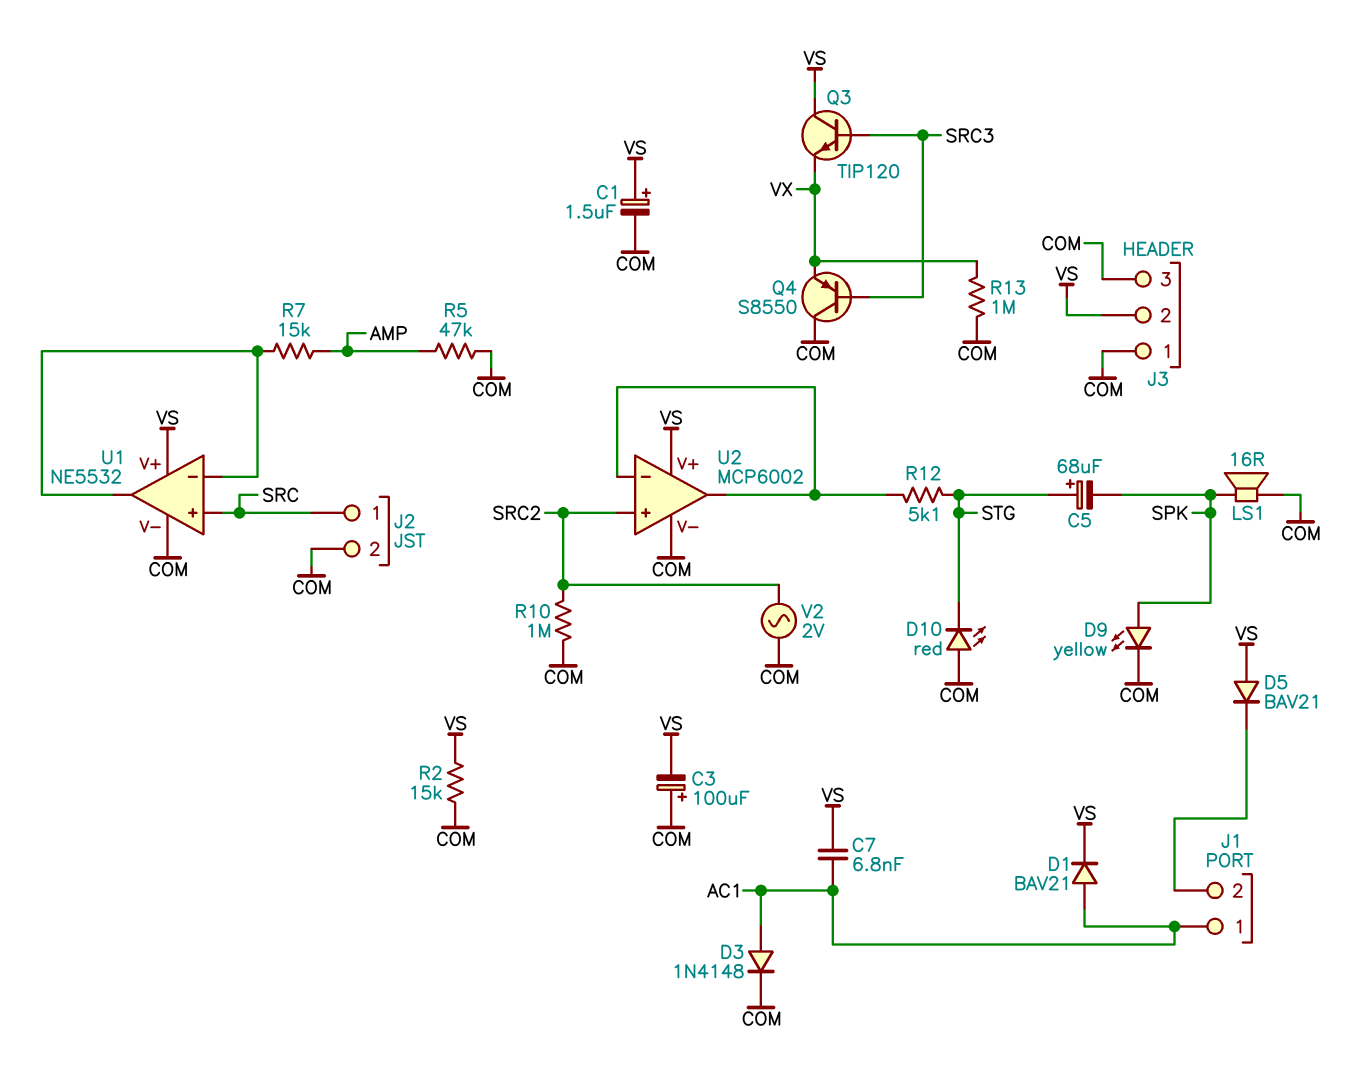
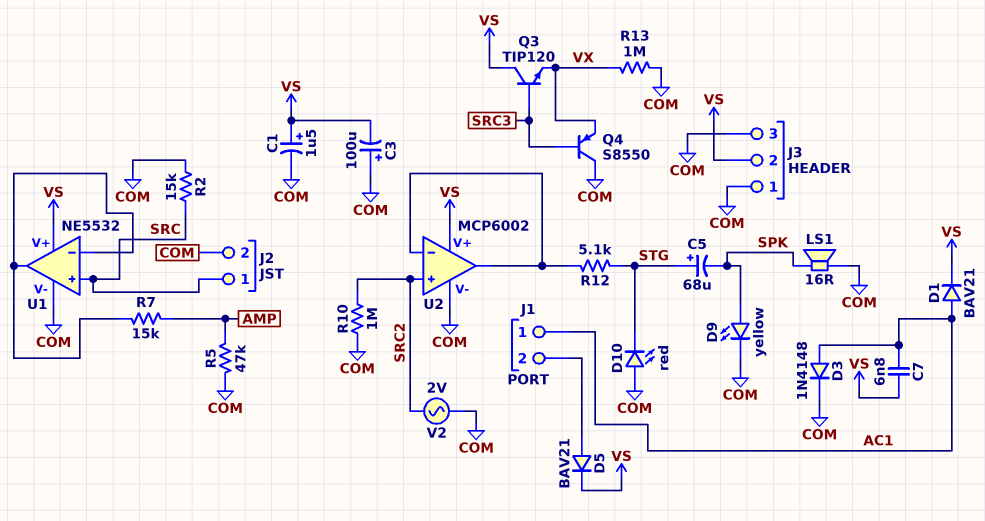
D5: diode BAV21 (A VS, K J1/2) -> diode BAV21 (A J1/2, K VS)
R2: 15k (COM, VS) -> 15k (COM, SRC)

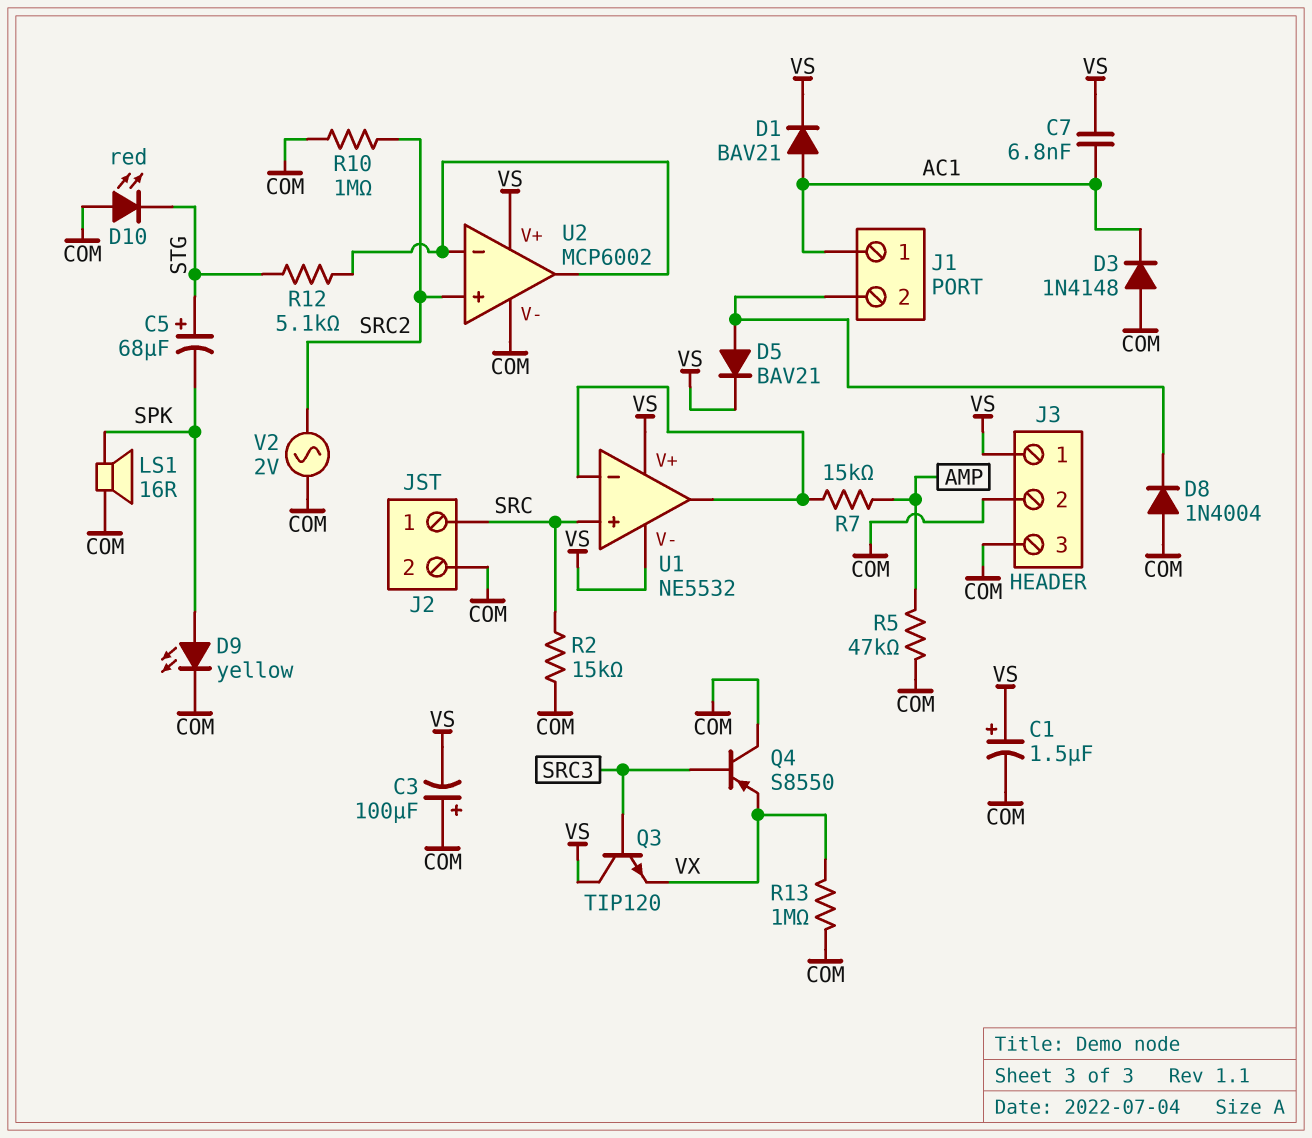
D3: diode 1N4148 (A AC1, K COM) -> diode 1N4148 (A COM, K AC1)
D8: none -> diode 1N4004 (A COM, K J1/2)
J3 pin 1: COM -> VS
J3 pin 2: VS -> COM
U1 pin V-: COM -> VS

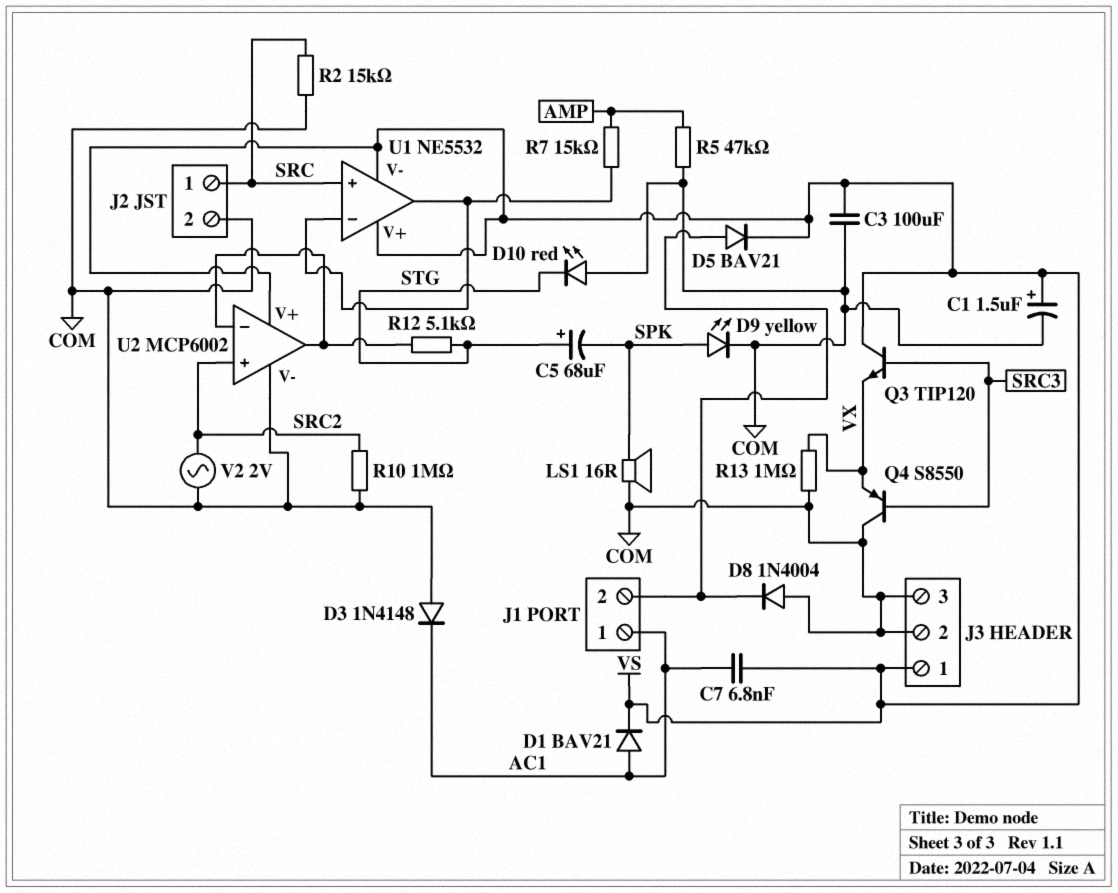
C3: 100uF (plus COM, minus VS) -> 100uF (COM, VS)

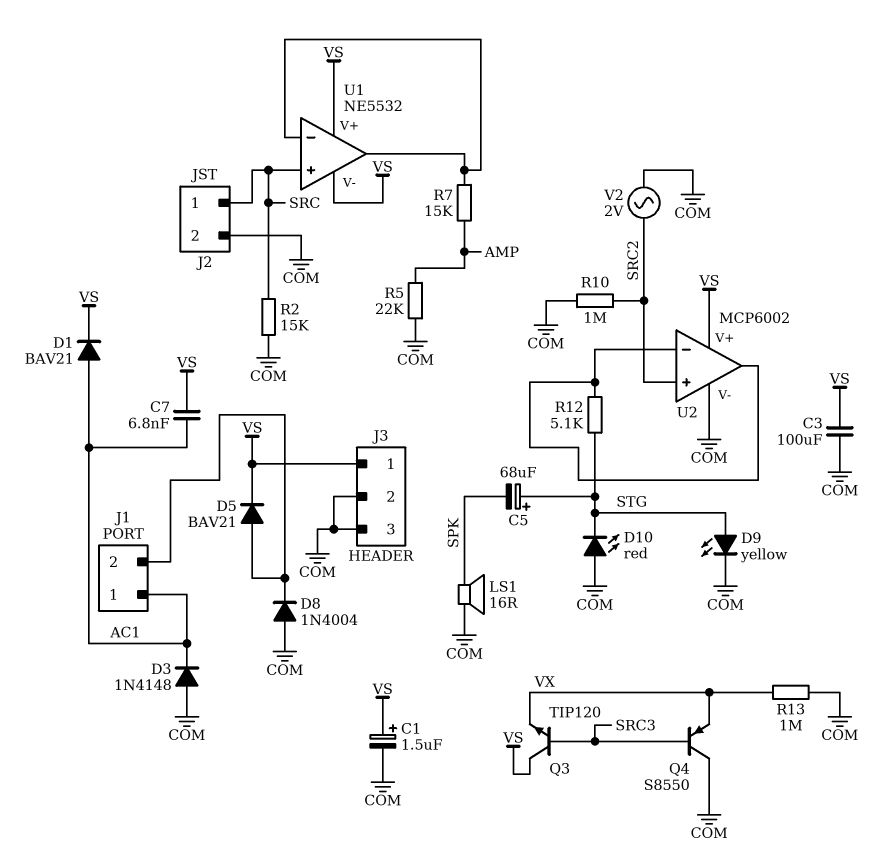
D9: LED yellow (A SPK, K COM) -> LED yellow (A STG, K COM)
R5: 47k (AMP, COM) -> 22k (AMP, COM)

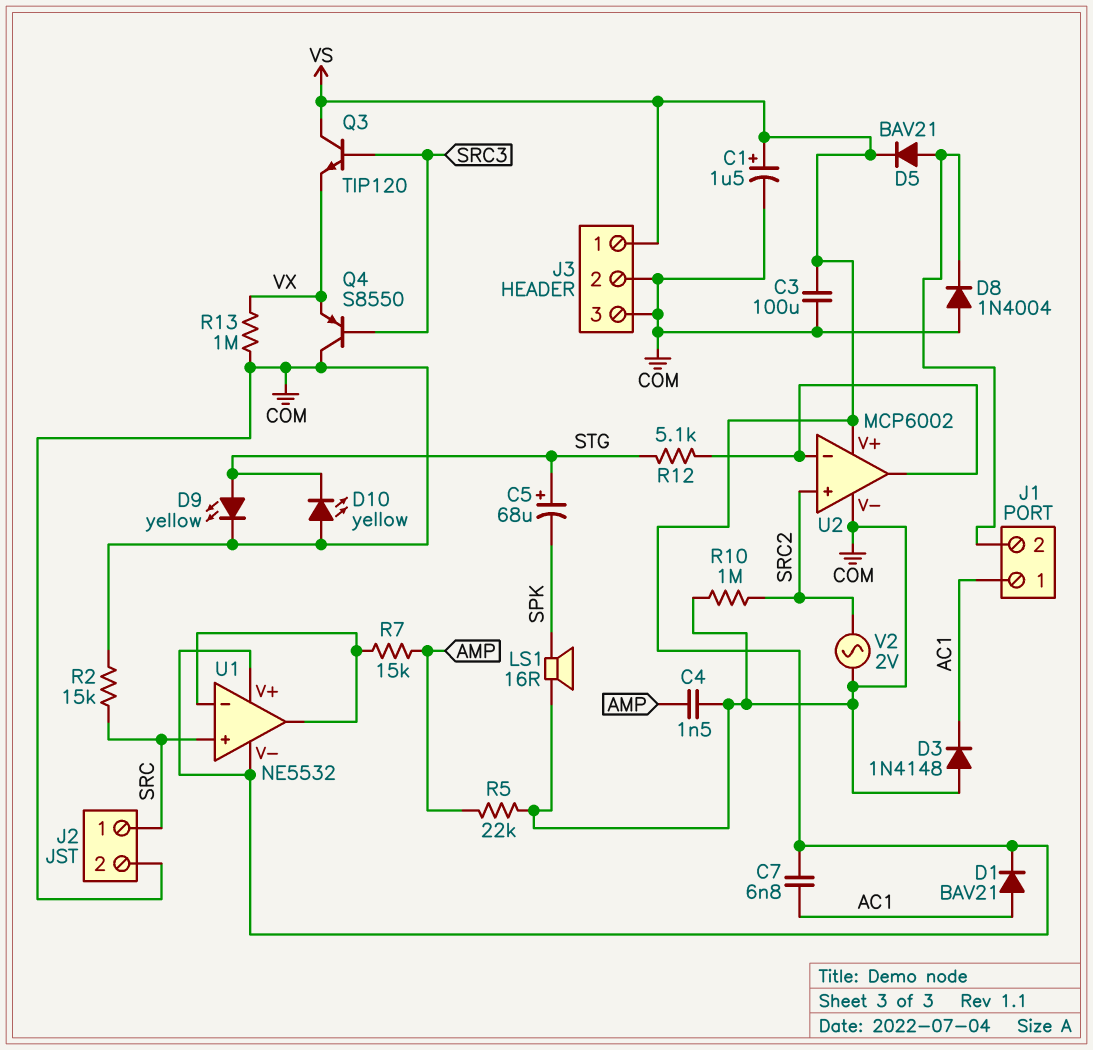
C4: none -> 1.5nF (AMP, COM)
D10: LED red (A COM, K STG) -> LED yellow (A COM, K STG)

